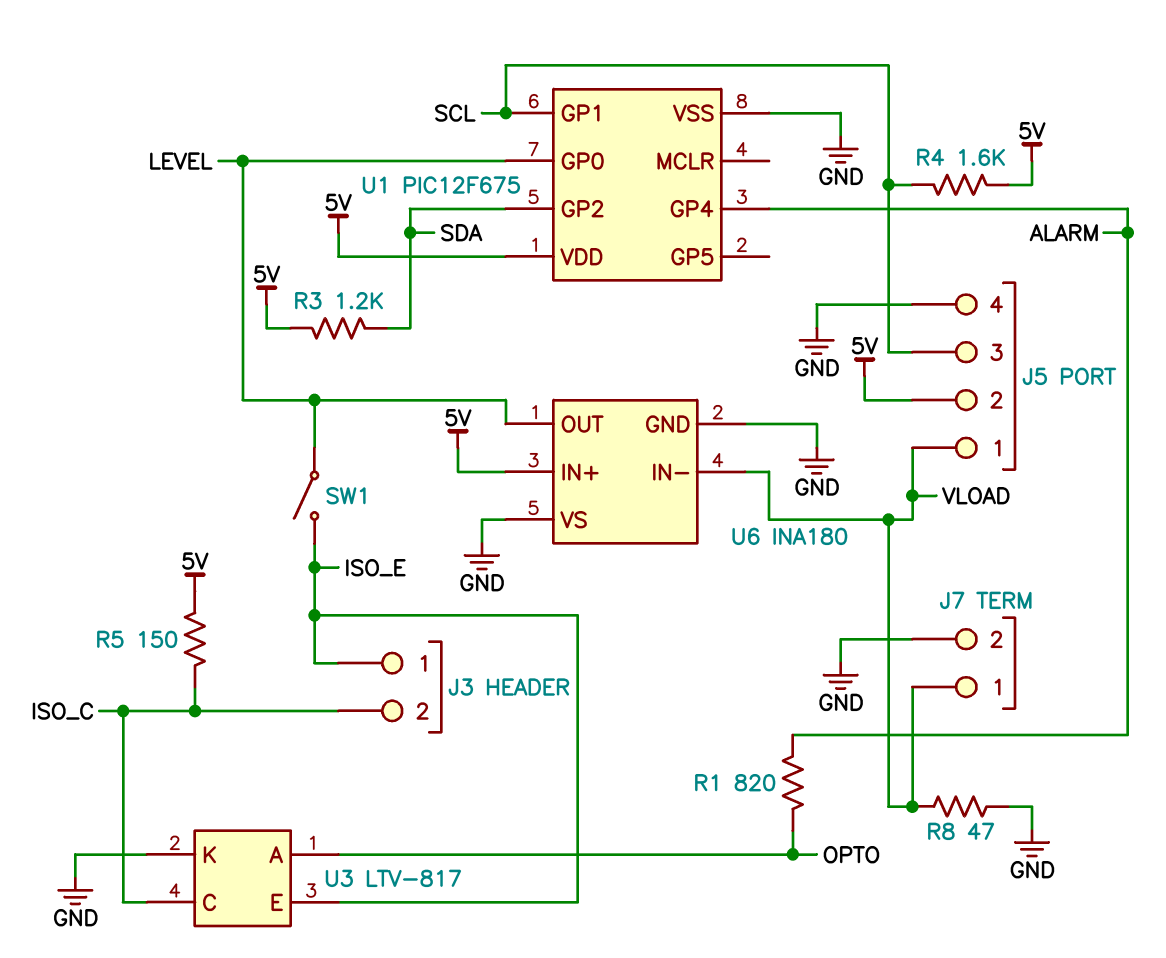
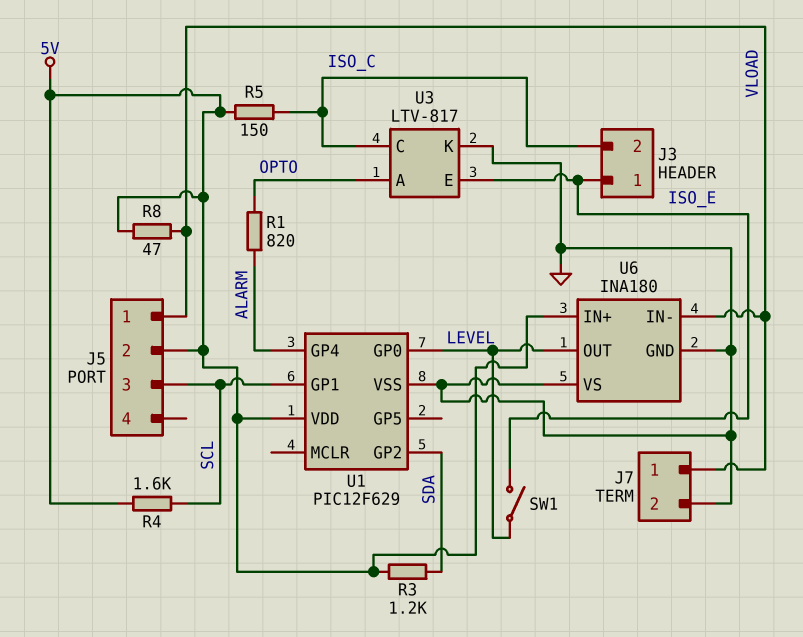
J5 pin 4: GND -> none
R8: 47 (GND, VLOAD) -> 47 (5V, VLOAD)
U1: PIC12F675 -> PIC12F629

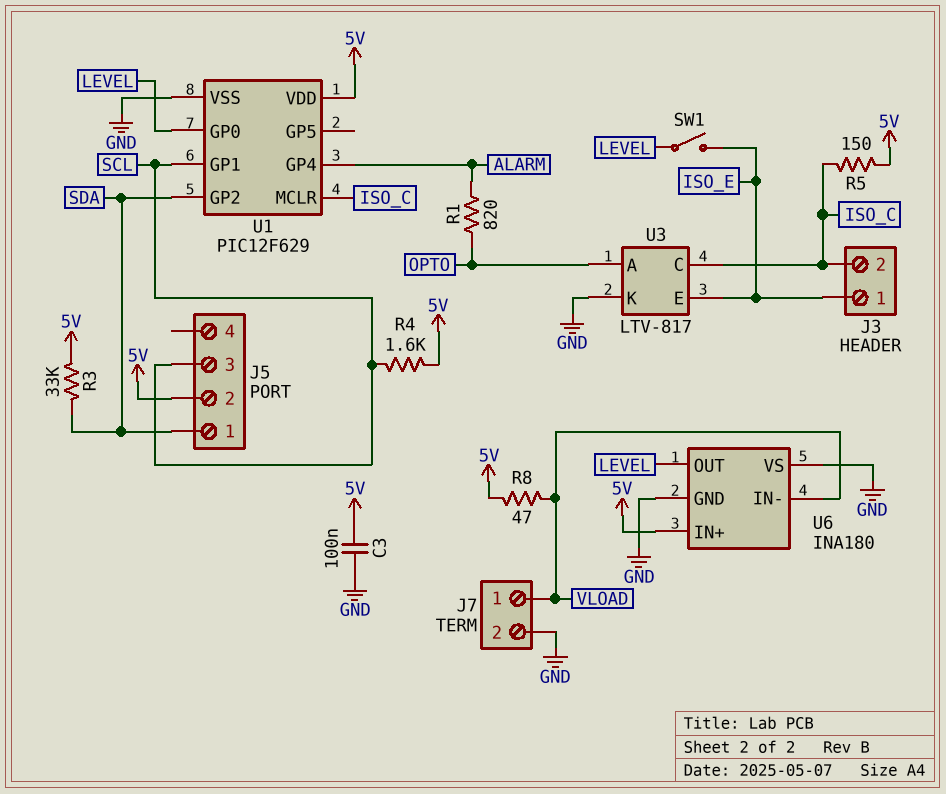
C3: none -> 100nF (5V, GND)
J5 pin 1: VLOAD -> SDA
R3: 1.2k (5V, SDA) -> 33k (5V, SDA)
U1 pin MCLR: none -> ISO_C

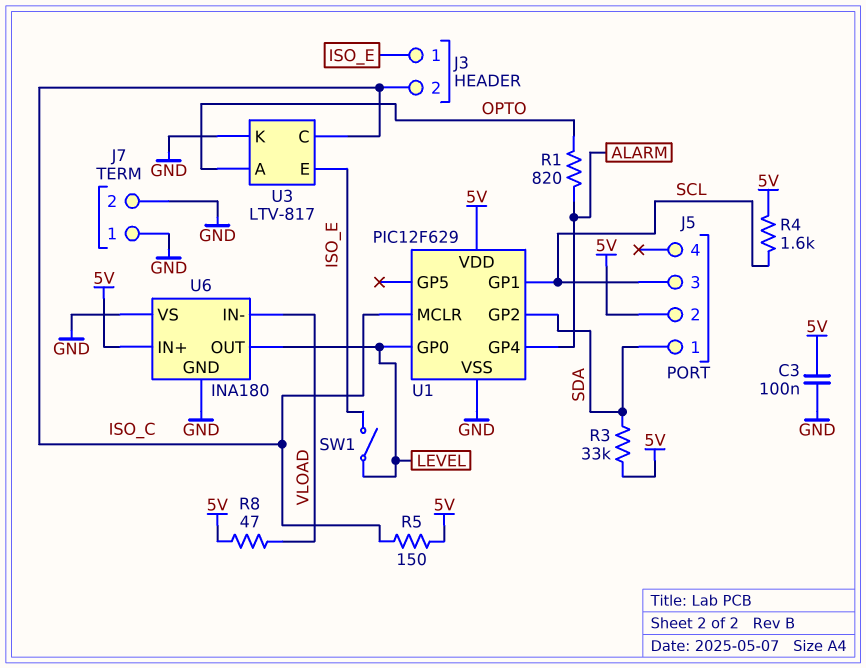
J7 pin 1: VLOAD -> GND

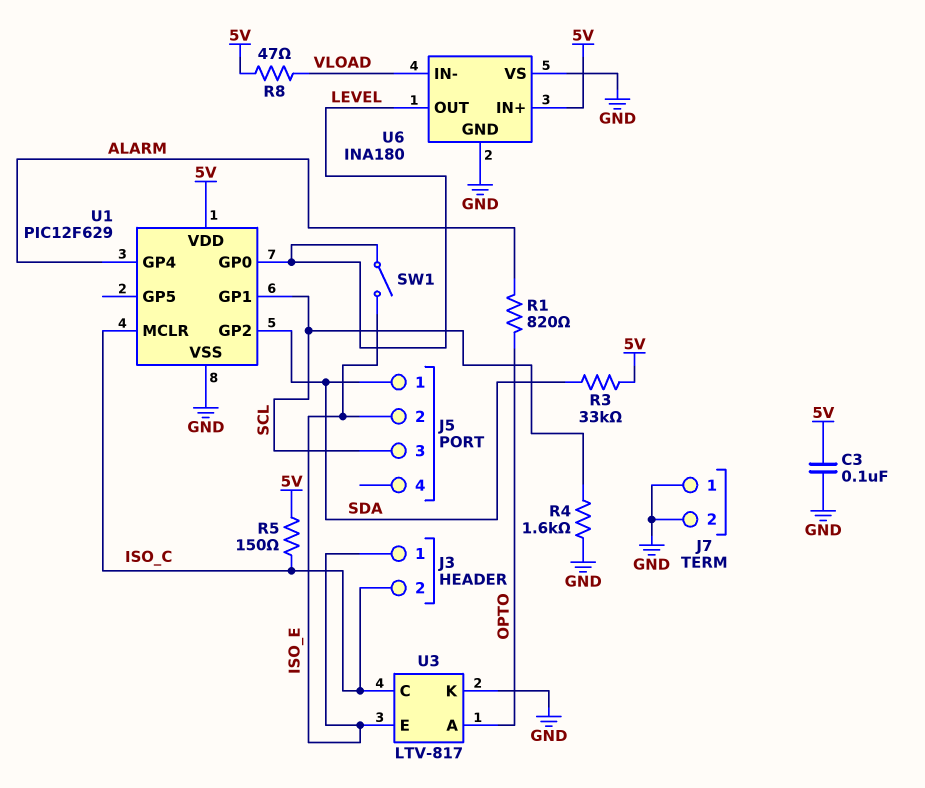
J5 pin 2: 5V -> ISO_E
R4: 1.6k (5V, SCL) -> 1.6k (GND, SCL)

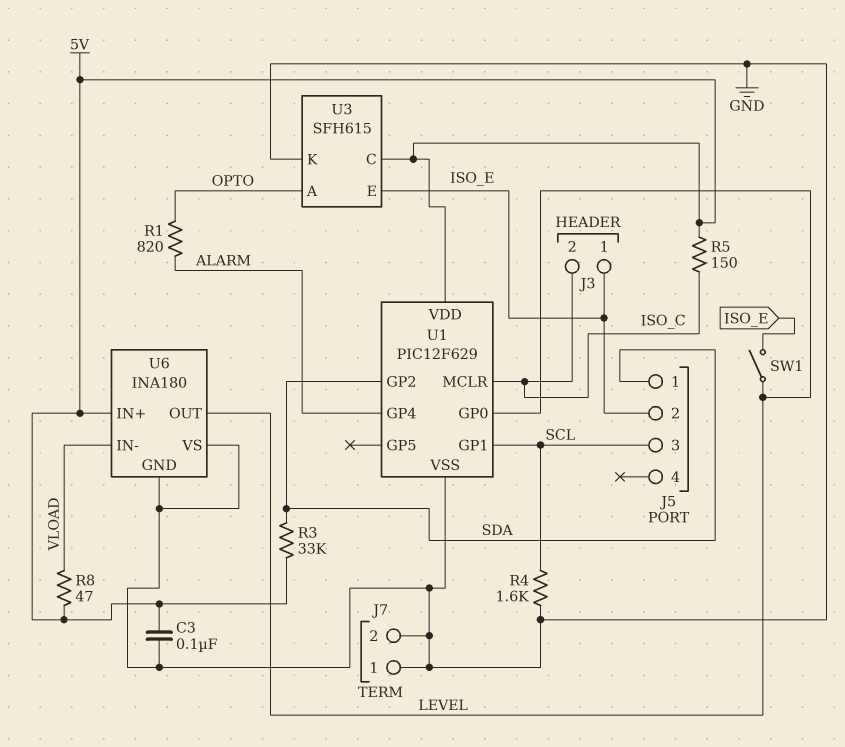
U3: LTV-817 -> SFH615
U3 pin C: ISO_C -> 5V

